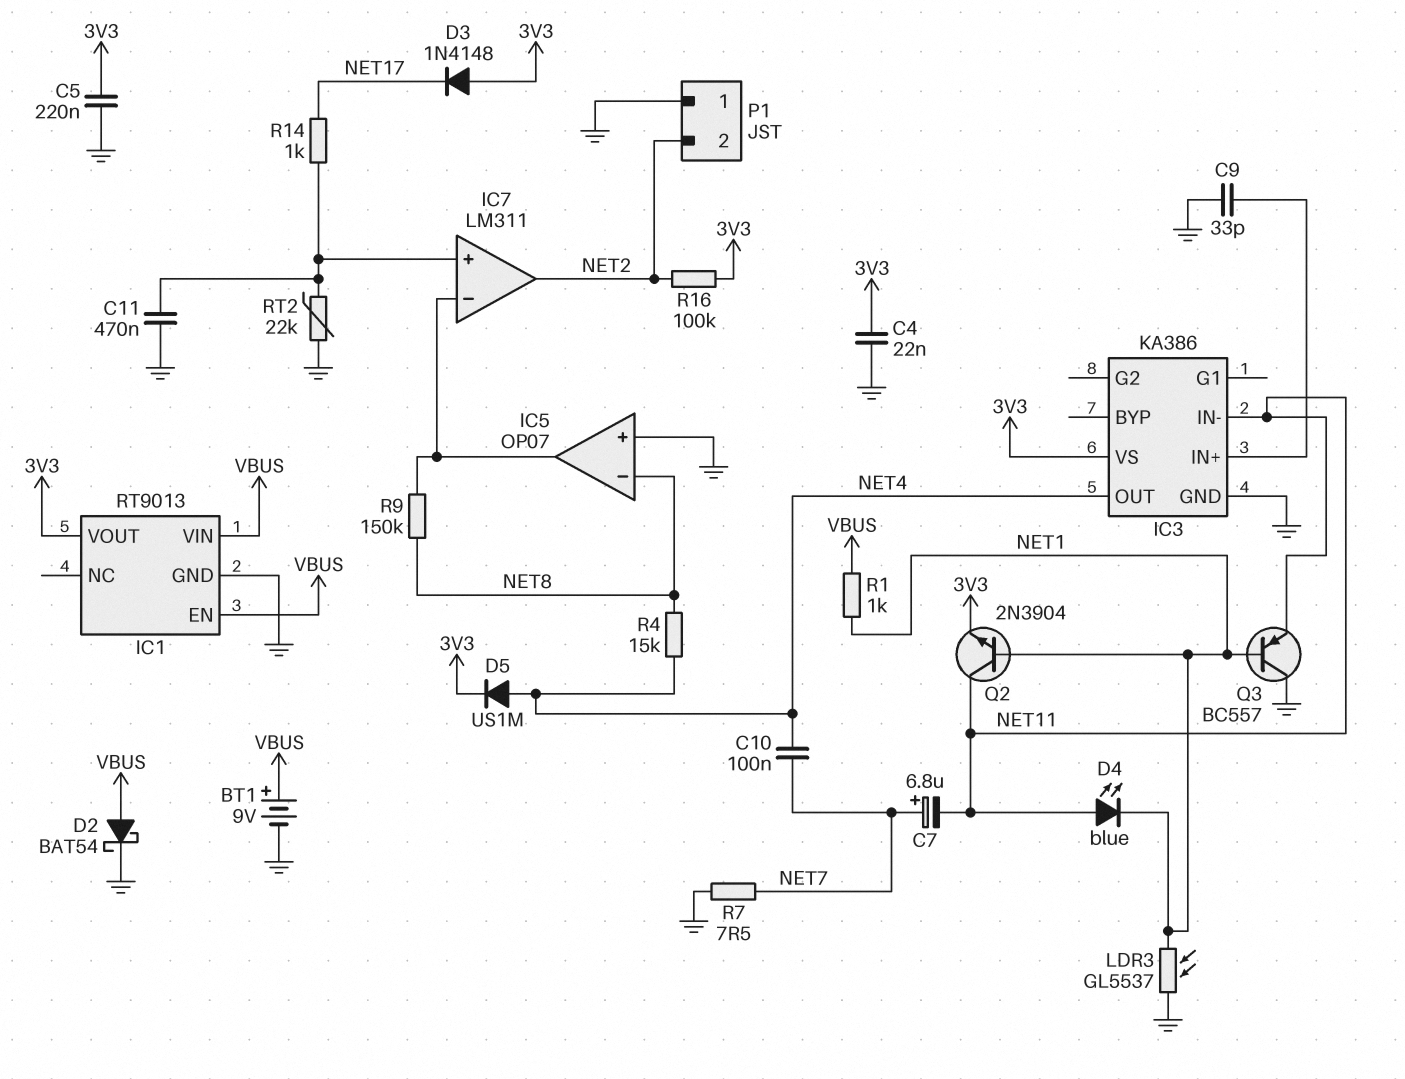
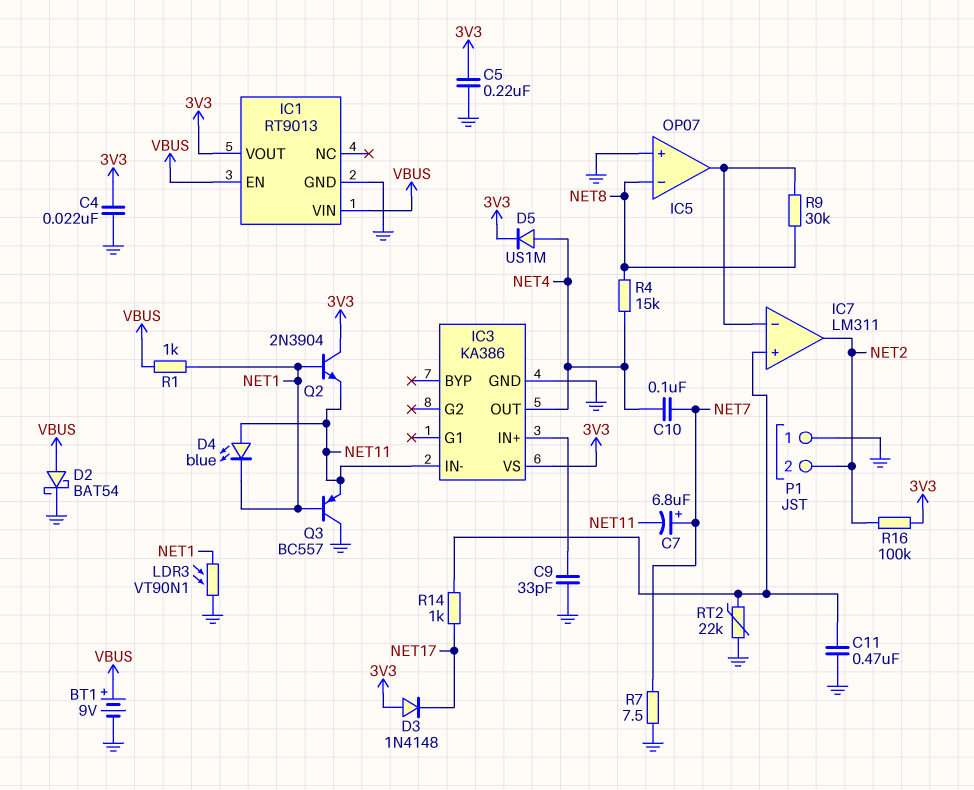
LDR3: GL5537 (GND, NET1) -> VT90N1 (GND, NET1)
Q2: NPN 2N3904 (B NET1, C NET11, E 3V3) -> NPN 2N3904 (B NET1, C 3V3, E NET11)
R9: 150k (IC5/out, NET8) -> 30k (IC5/out, NET8)

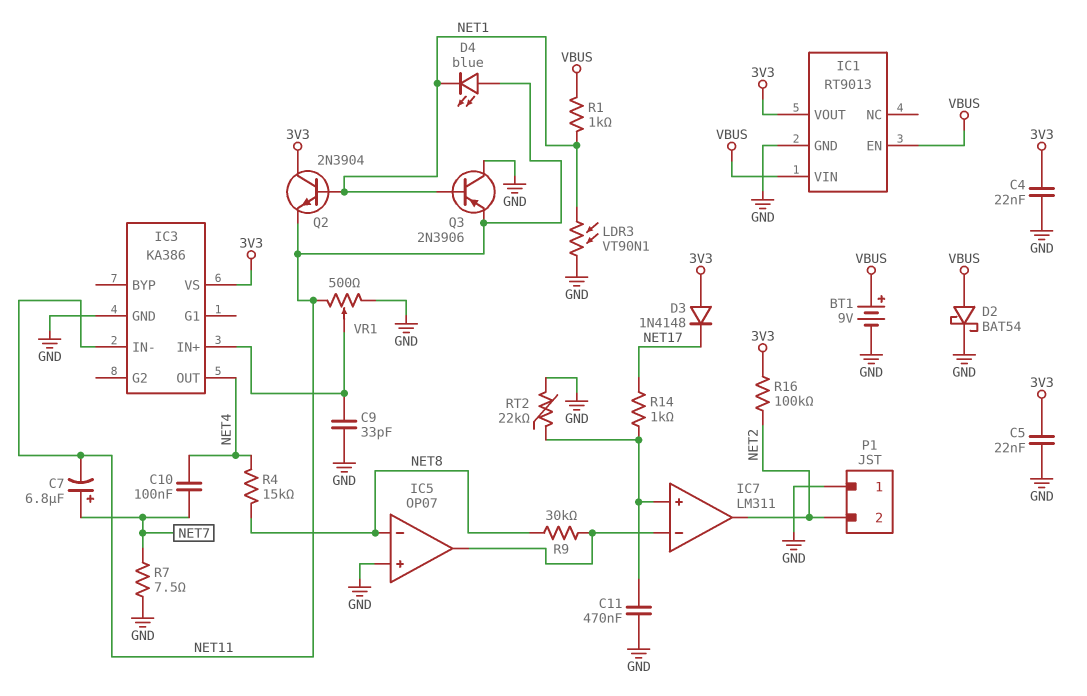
C5: 220nF (3V3, GND) -> 22nF (3V3, GND)
D5: diode US1M (A NET4, K 3V3) -> none
Q3: PNP BC557 (B NET1, C GND, E NET11) -> PNP 2N3906 (B NET1, C GND, E NET11)
VR1: none -> 500 (GND, NET11, wiper IC3/IN+)

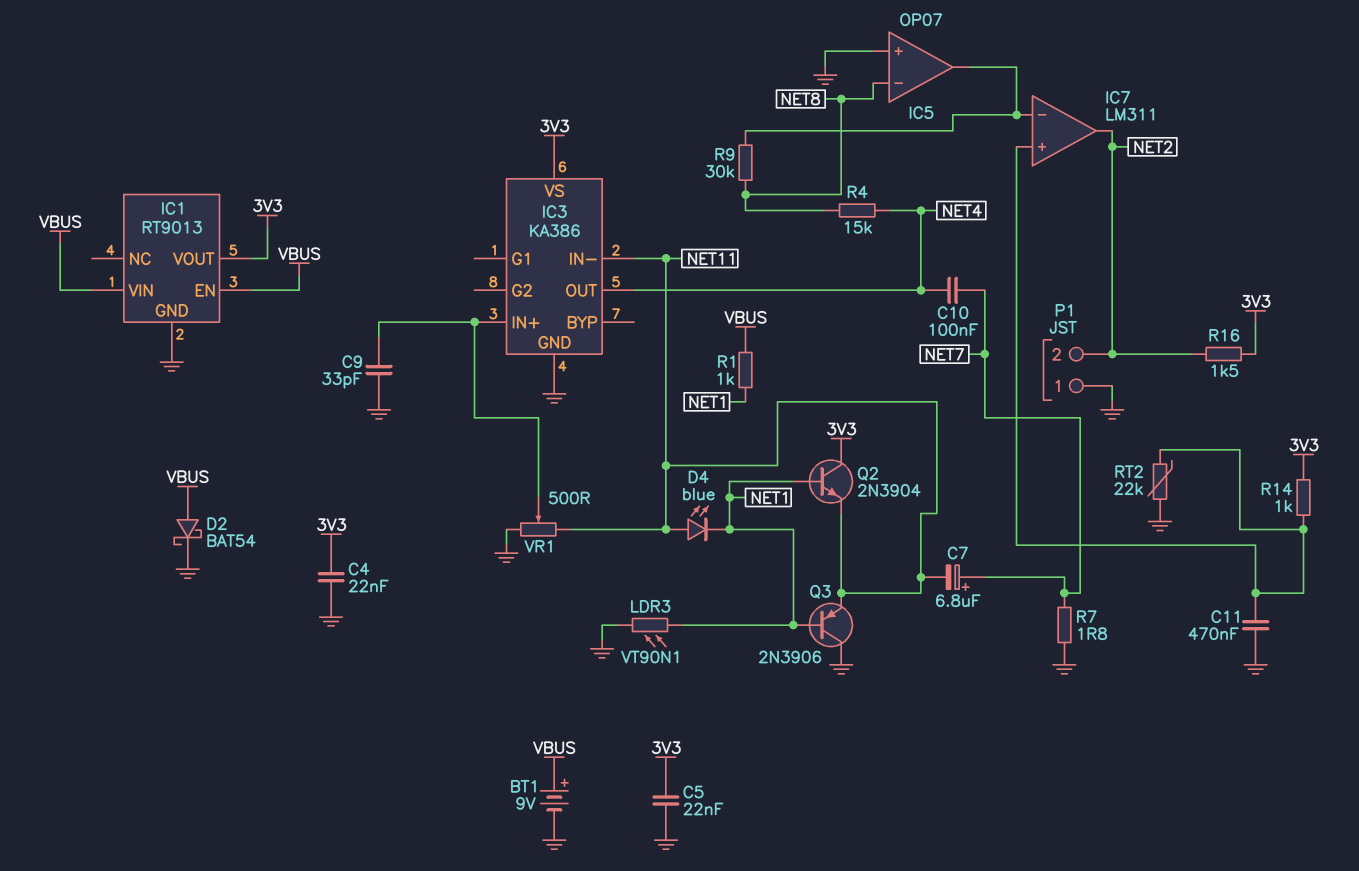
D3: diode 1N4148 (A 3V3, K NET17) -> none
R7: 7.5 (GND, NET7) -> 1.8 (GND, NET7)
R14: 1k (IC7/in+, NET17) -> 1k (3V3, IC7/in+)
R16: 100k (3V3, NET2) -> 1.5k (3V3, NET2)

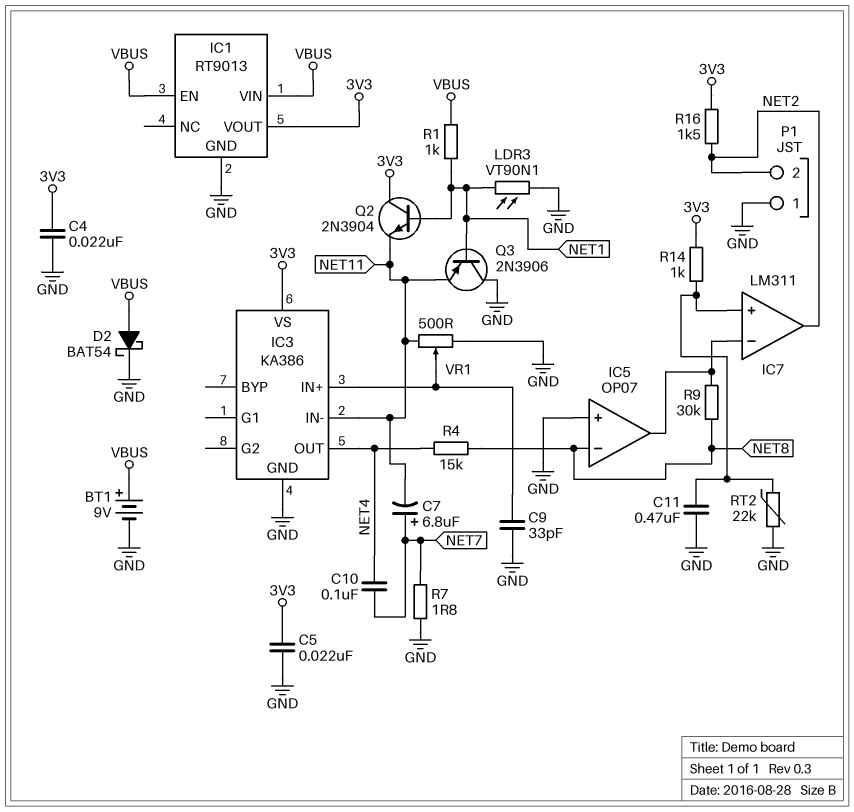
D4: LED blue (A NET11, K NET1) -> none

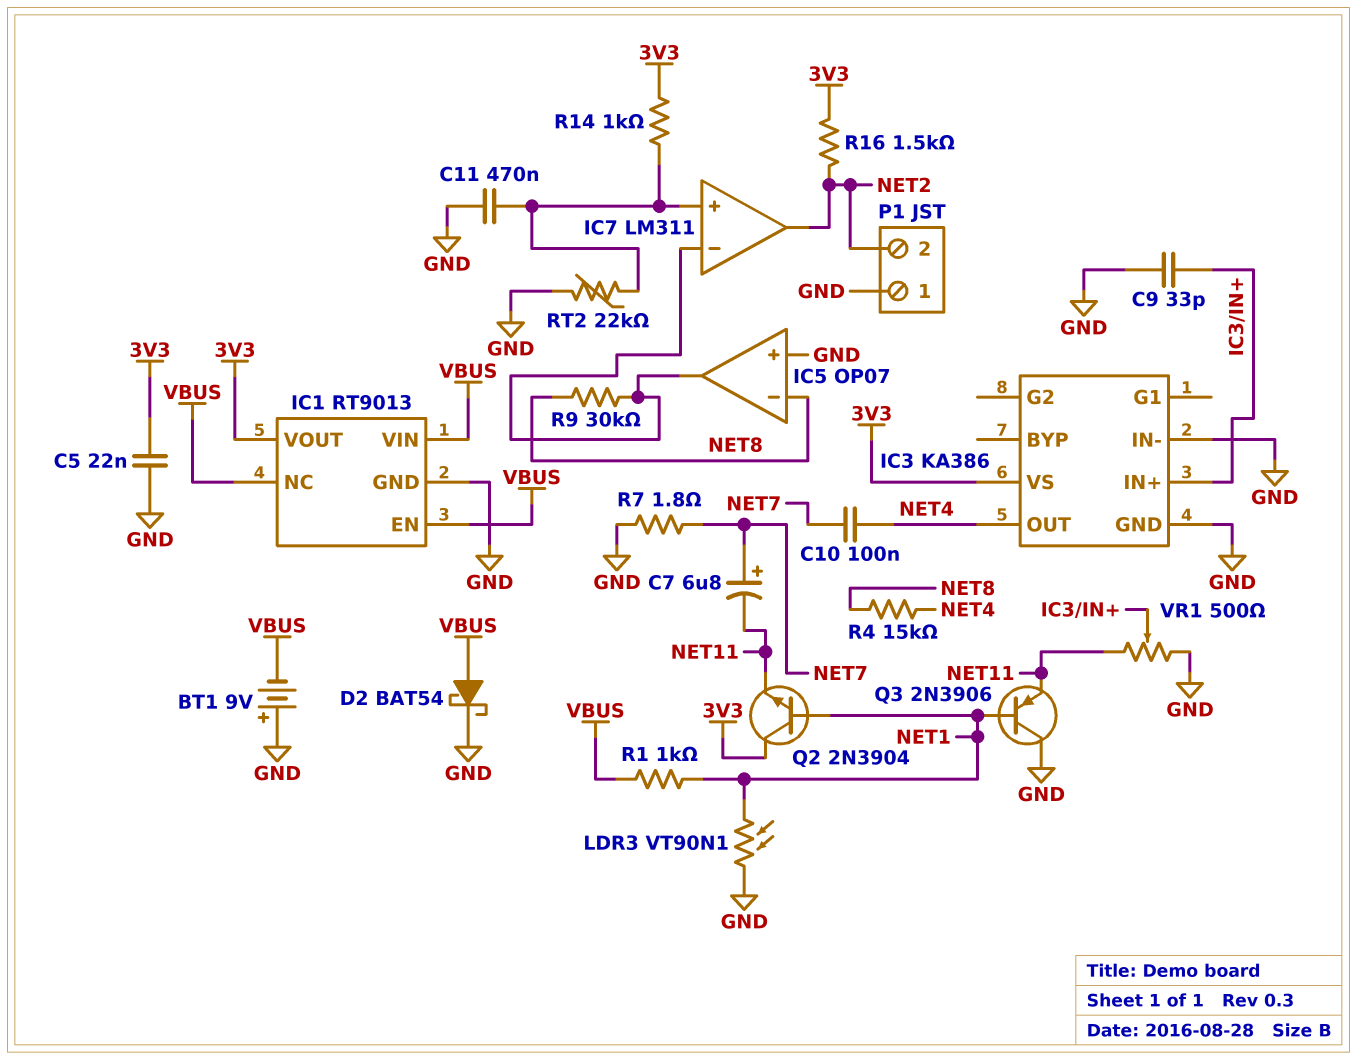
BT1: 9V (plus VBUS, minus GND) -> 9V (plus GND, minus VBUS)
C4: 22nF (3V3, GND) -> none
IC1 pin NC: none -> VBUS
IC3 pin IN-: NET11 -> GND

